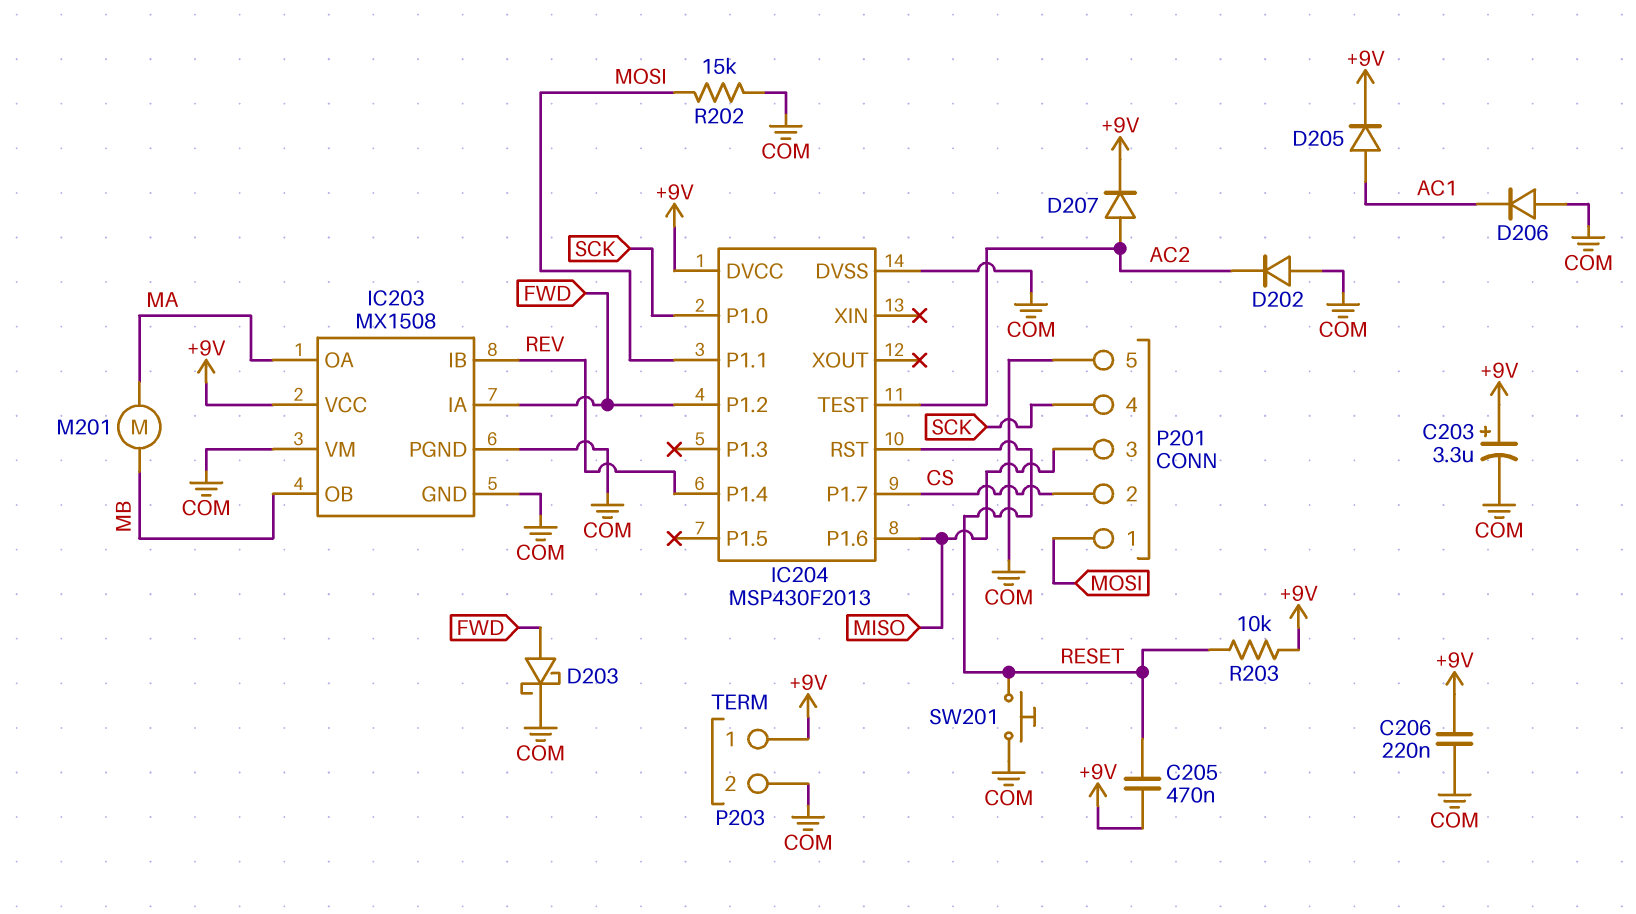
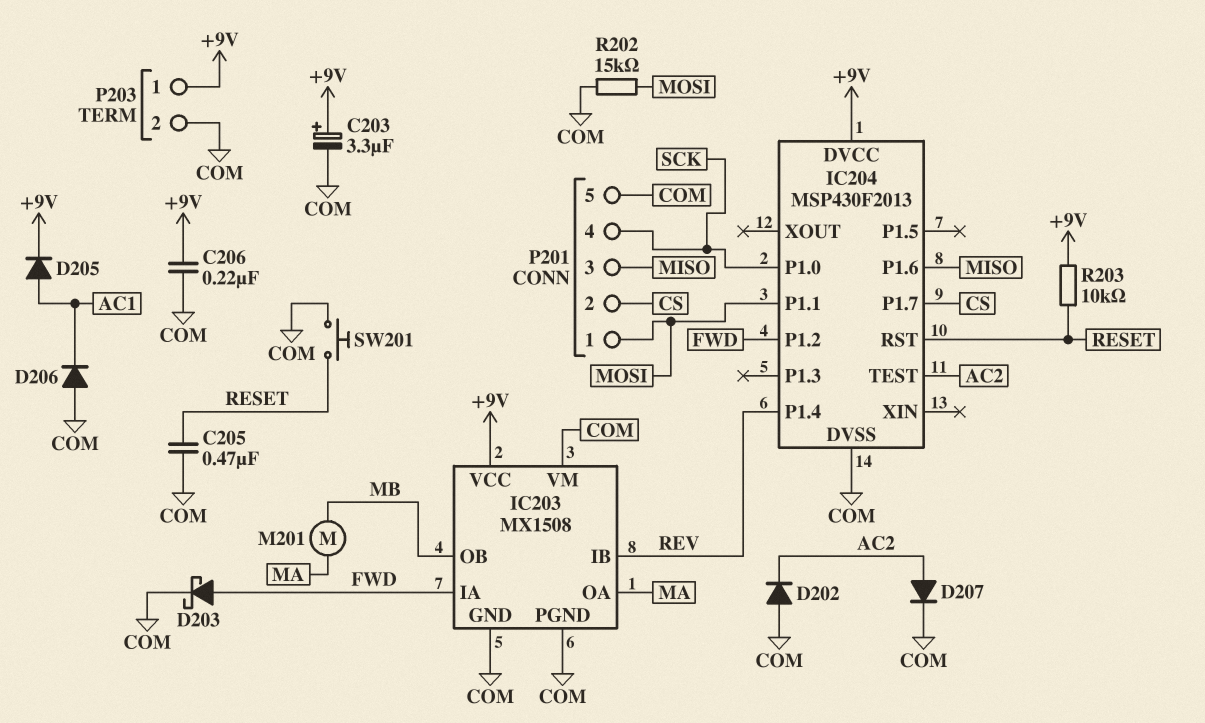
C205: 470nF (+9V, RESET) -> 470nF (COM, RESET)
D207: diode (A AC2, K +9V) -> diode (A AC2, K COM)

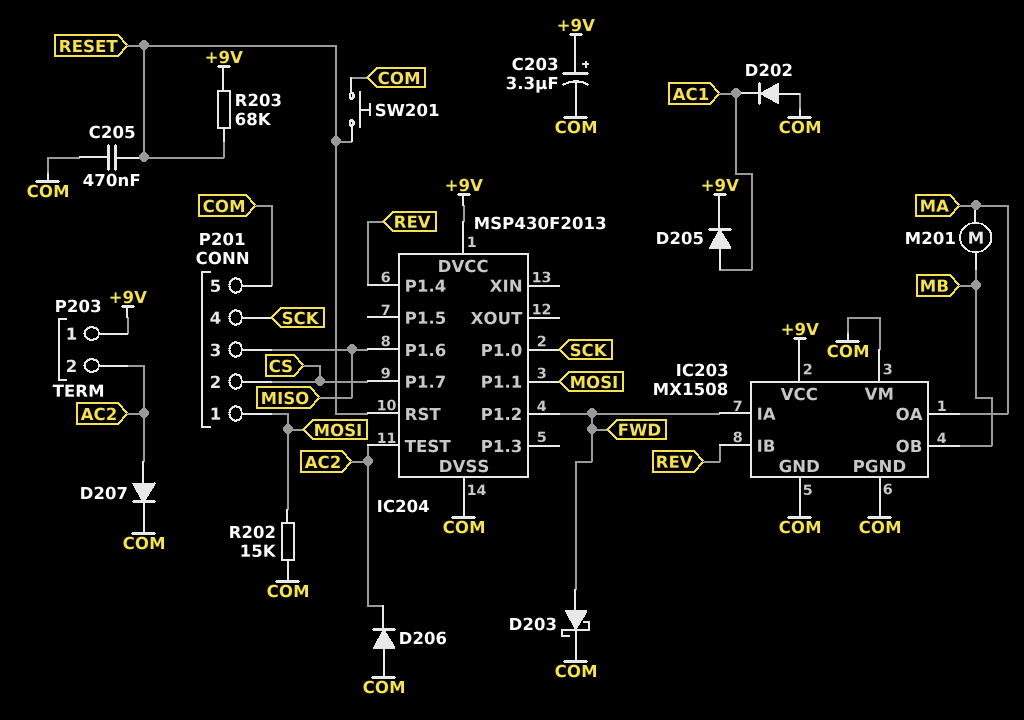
C206: 220nF (+9V, COM) -> none
D202: diode (A COM, K AC2) -> diode (A COM, K AC1)
D206: diode (A COM, K AC1) -> diode (A COM, K AC2)
P203 pin 2: COM -> AC2
R203: 10k (+9V, RESET) -> 68k (+9V, RESET)

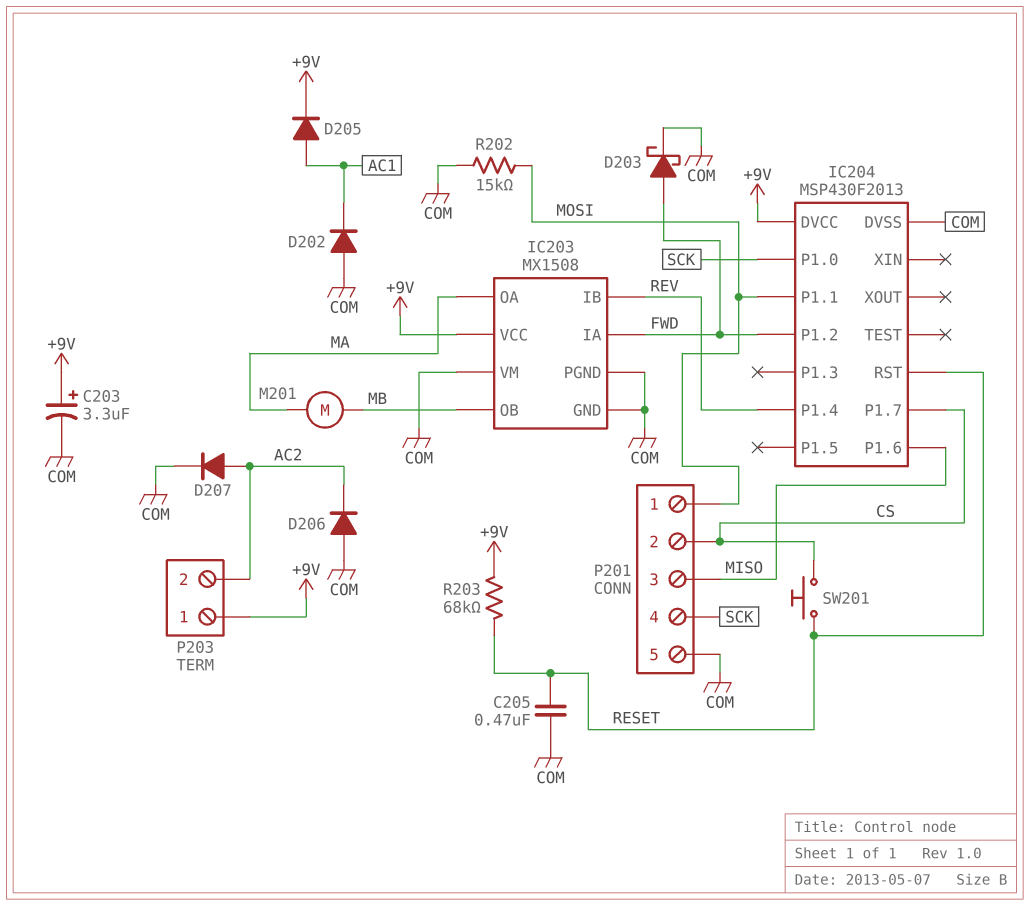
IC204 pin TEST: AC2 -> none
SW201: button (COM, RESET) -> button (CS, RESET)

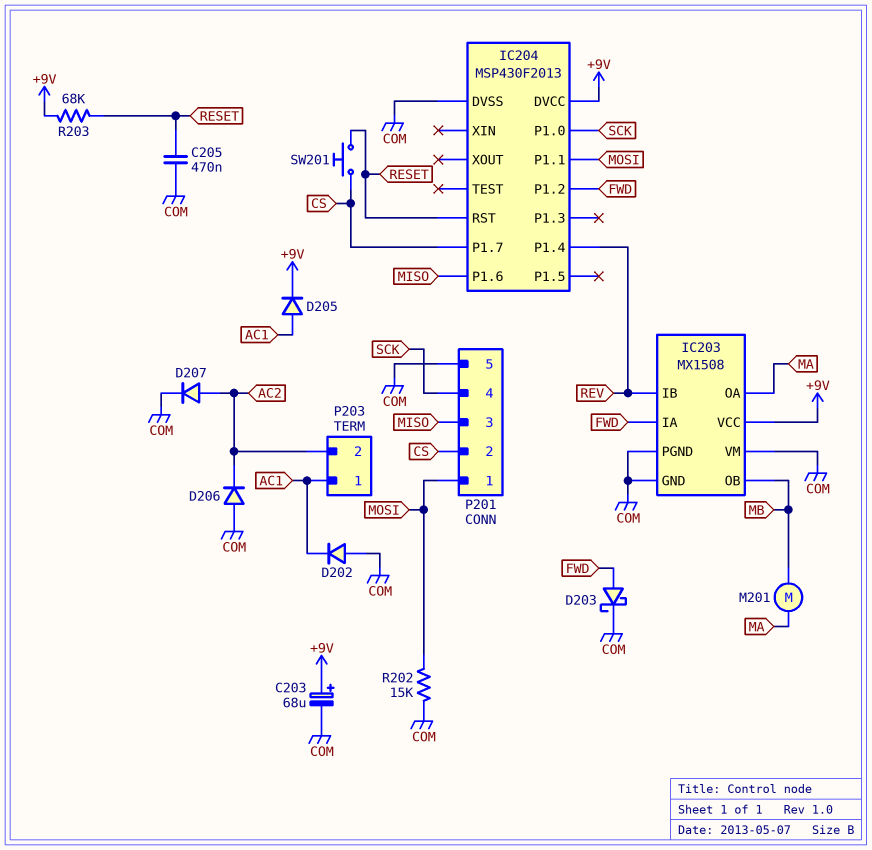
C203: 3.3uF (plus +9V, minus COM) -> 68uF (plus +9V, minus COM)
P203 pin 1: +9V -> AC1

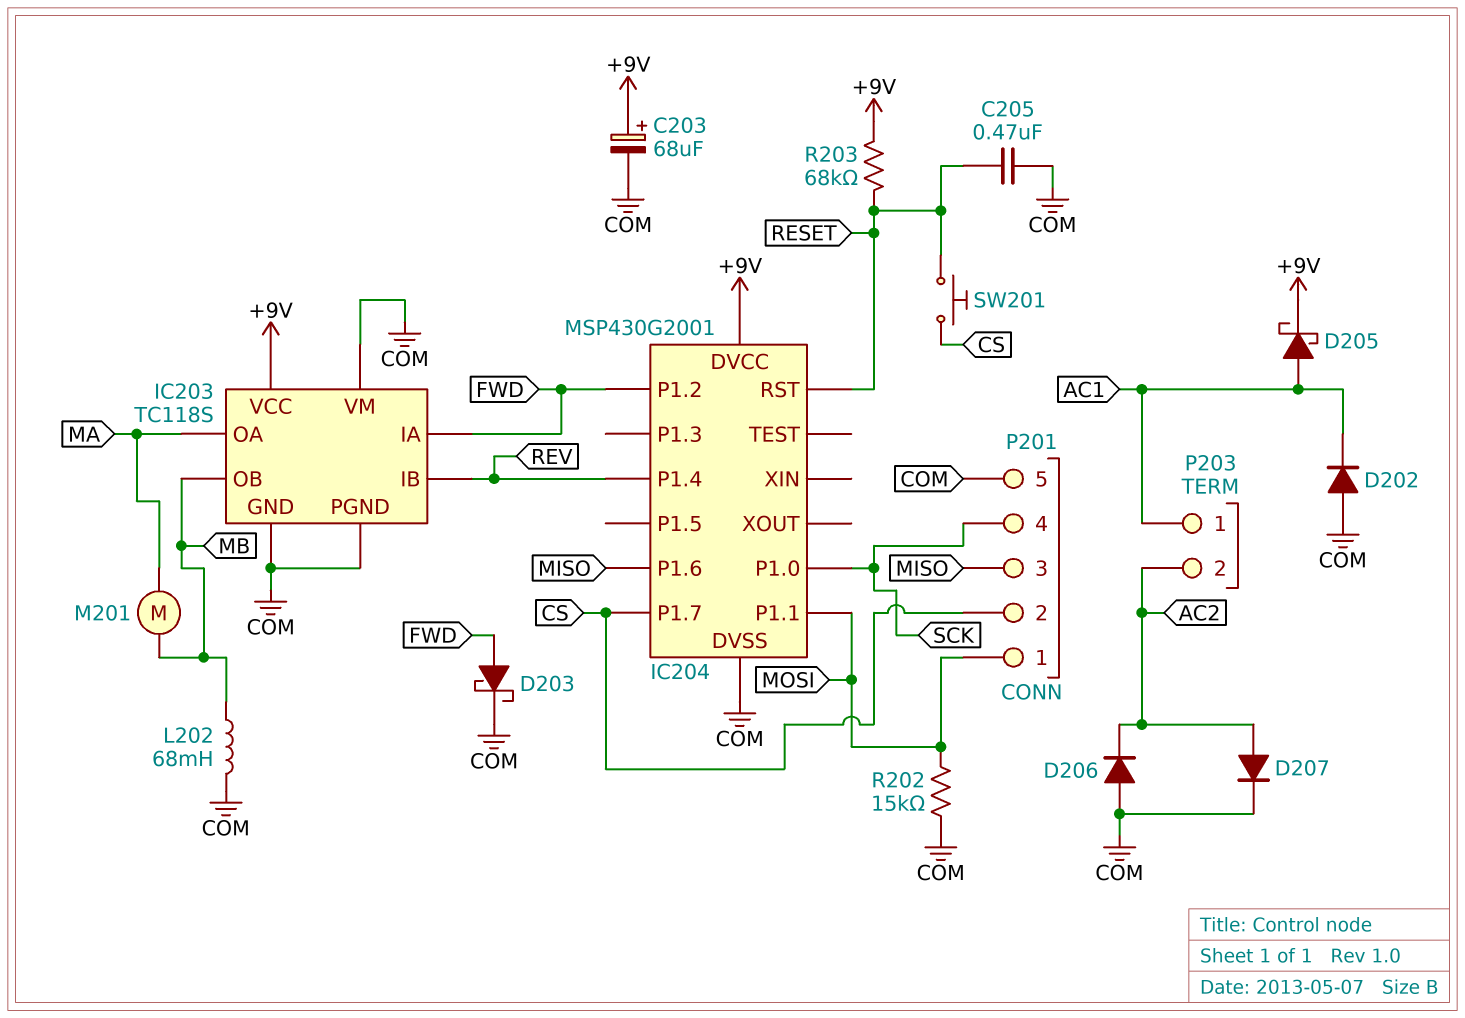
D205: diode (A AC1, K +9V) -> schottky (A AC1, K +9V)
IC203: MX1508 -> TC118S
IC204: MSP430F2013 -> MSP430G2001
L202: none -> 68mH (COM, MB)

